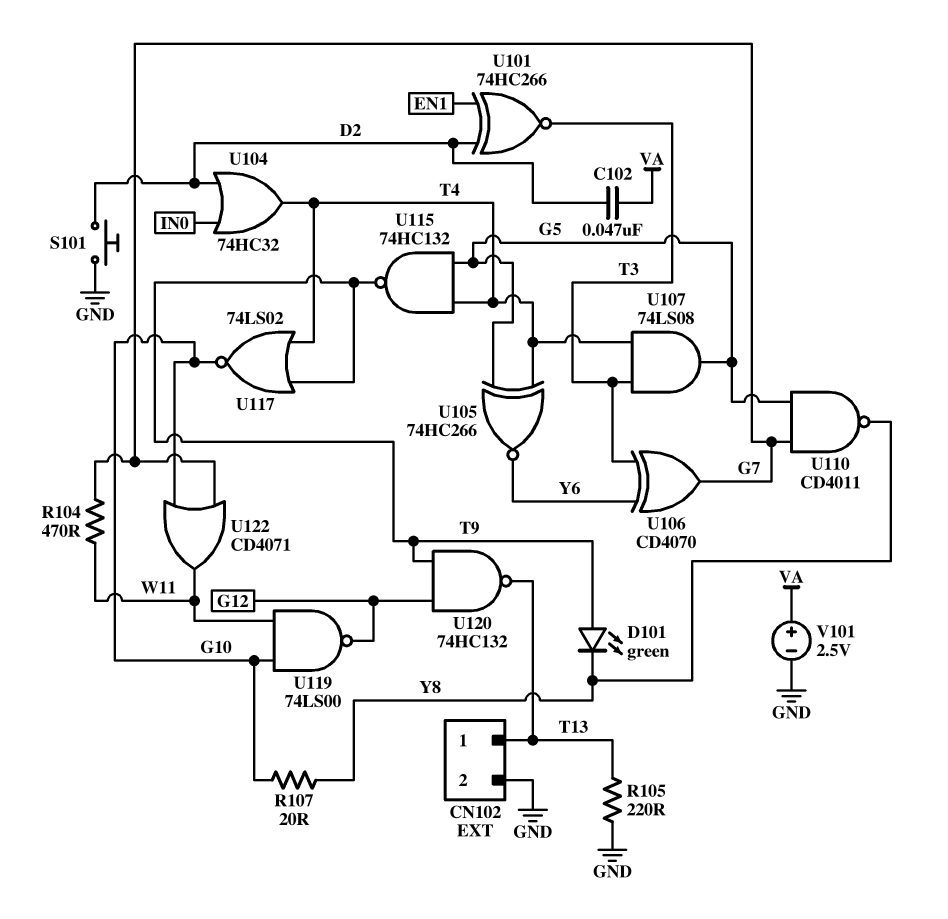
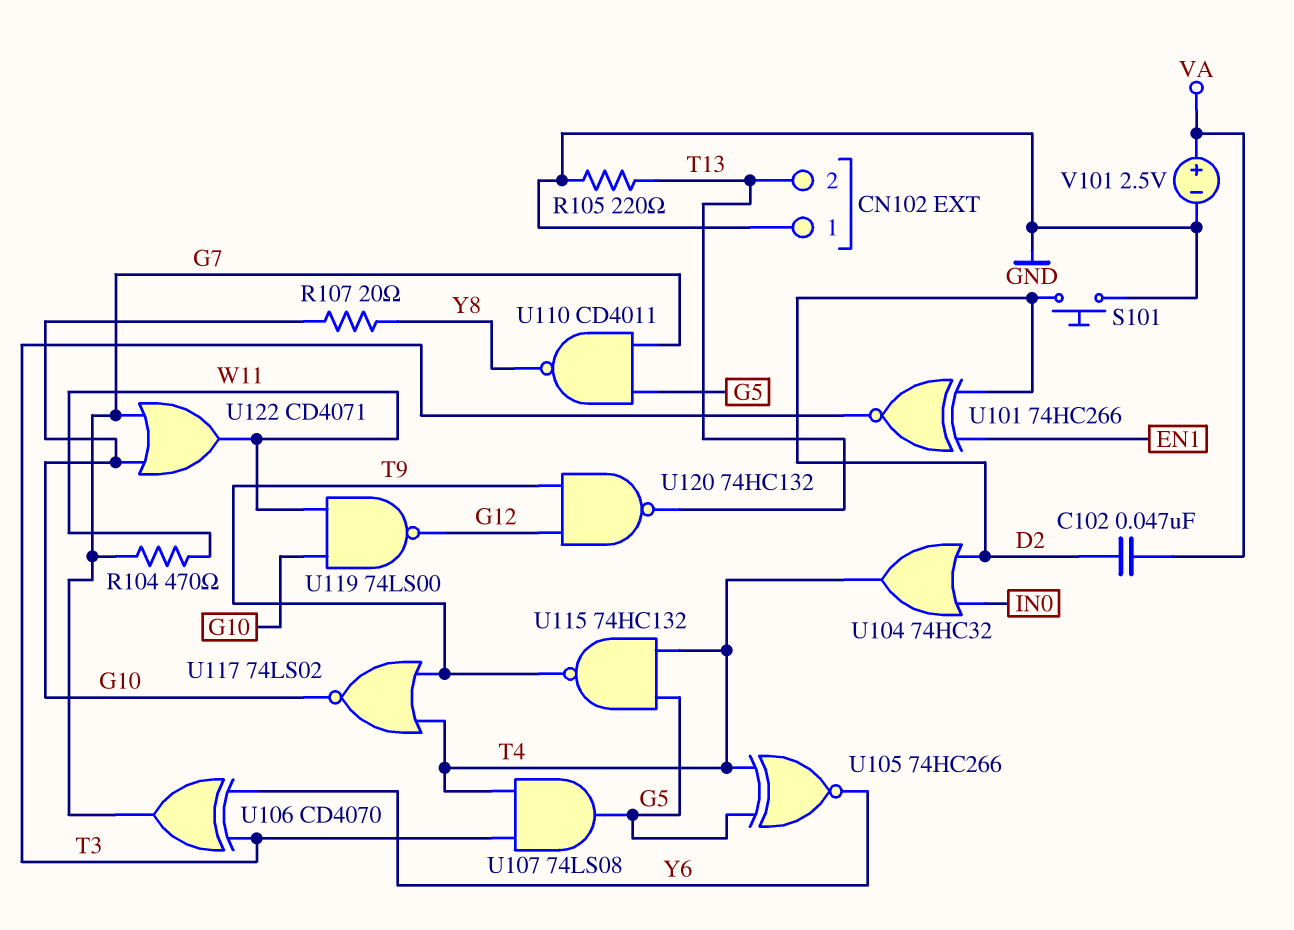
CN102 pin 1: T13 -> GND
CN102 pin 2: GND -> T13
D101: LED green (A T9, K Y8) -> none

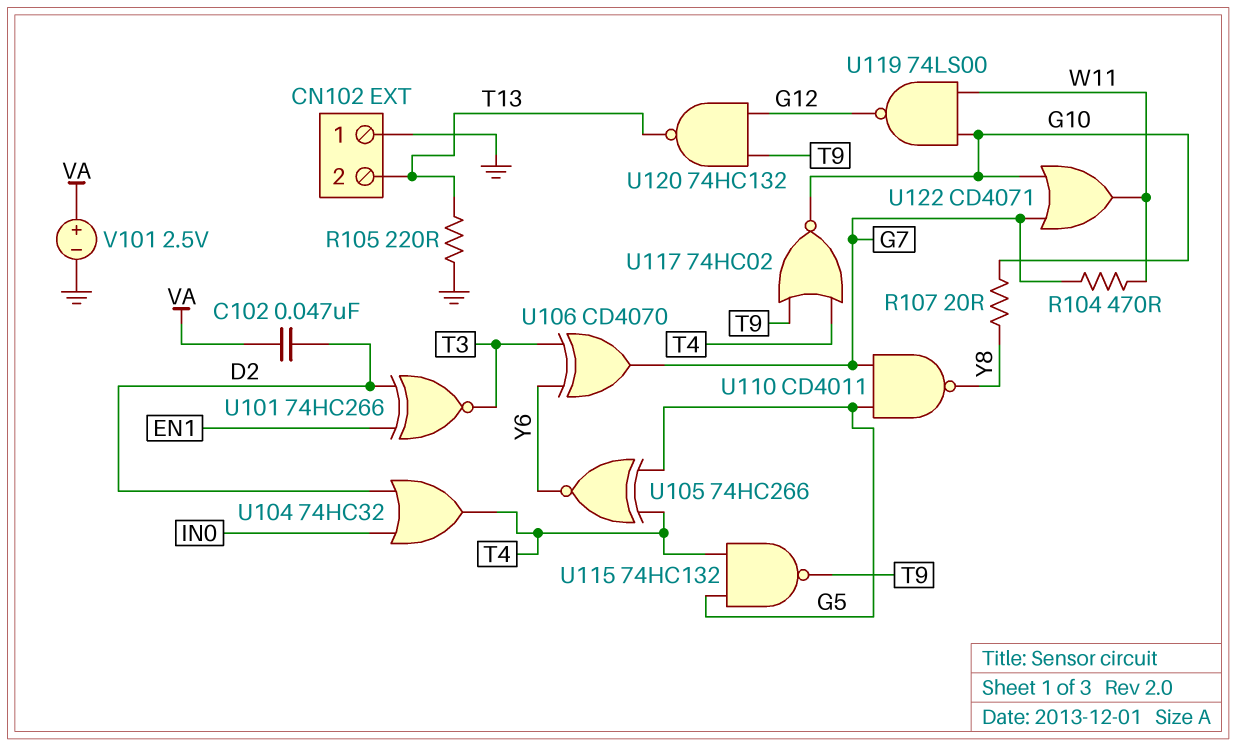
S101: button (D2, GND) -> none
U107: AND 74LS08 (in T3, in T4, out G5) -> none
U117: NOR 74LS02 (in T4, in T9, out G10) -> NOR 74HC02 (in T4, in T9, out G10)

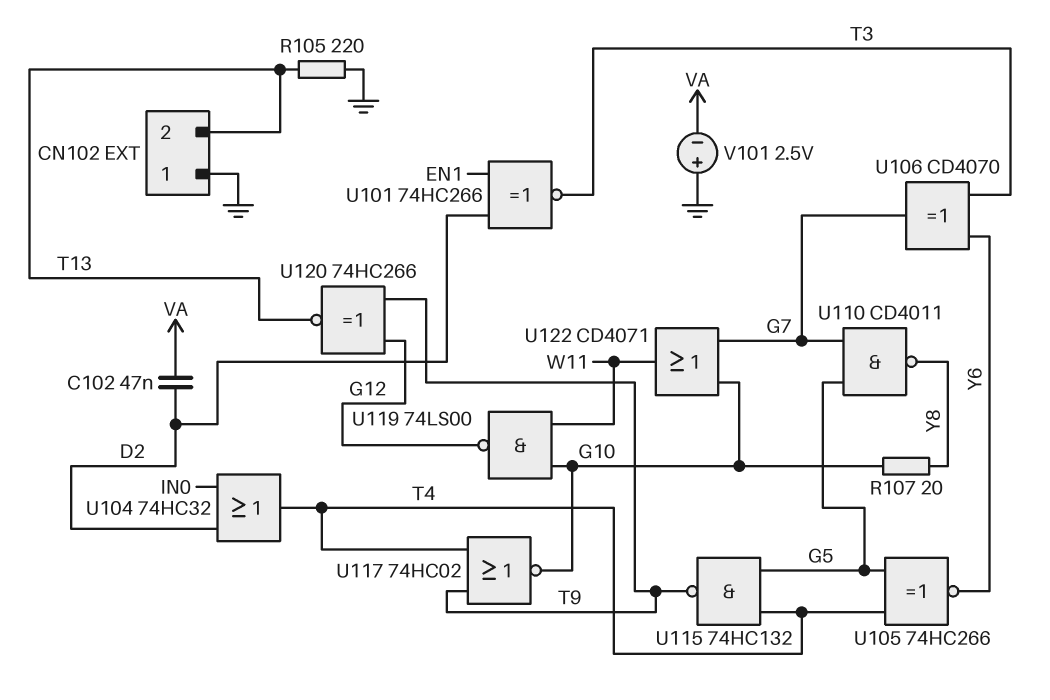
R104: 470 (G7, W11) -> none
U120: NAND 74HC132 (in G12, in T9, out T13) -> XNOR 74HC266 (in G12, in T9, out T13)
V101: 2.5V (plus VA, minus GND) -> 2.5V (plus GND, minus VA)

